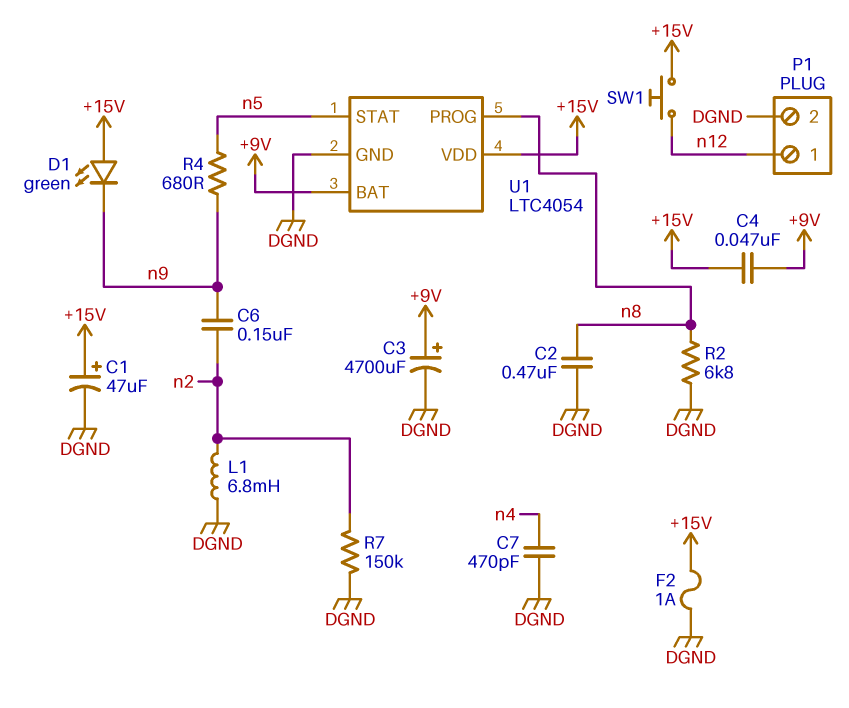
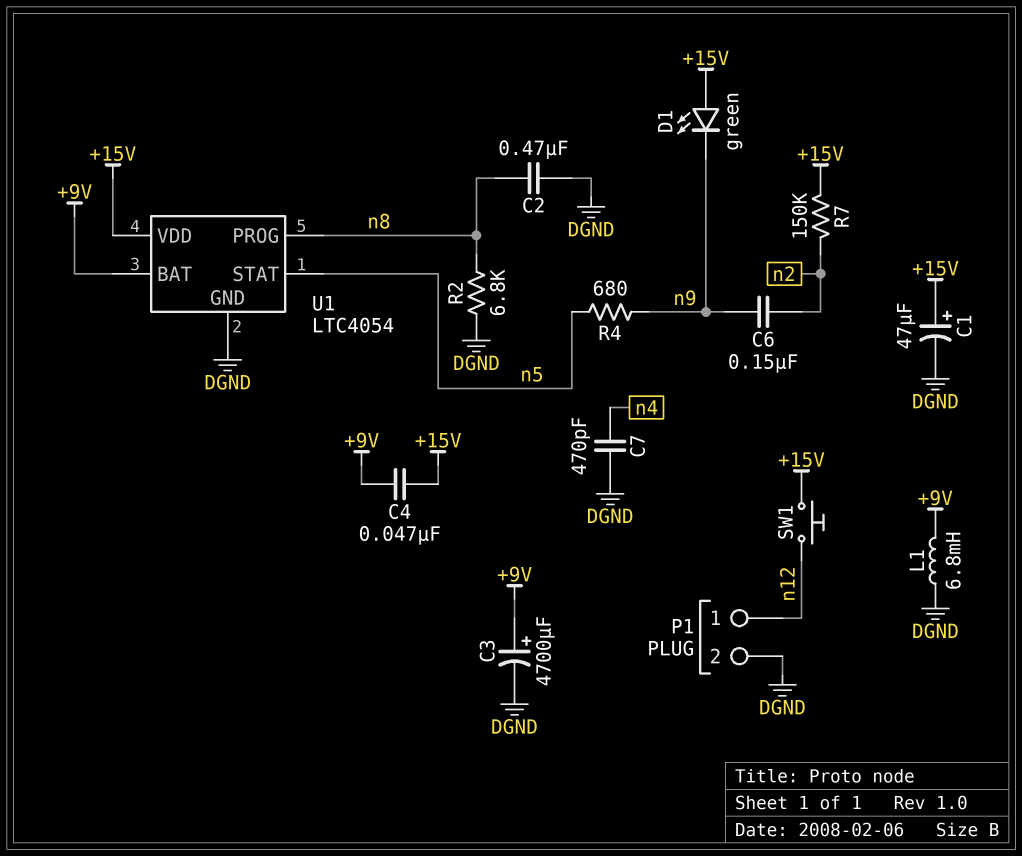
F2: 1A (+15V, DGND) -> none
L1: 6.8mH (DGND, n2) -> 6.8mH (+9V, DGND)
R7: 150k (DGND, n2) -> 150k (+15V, n2)

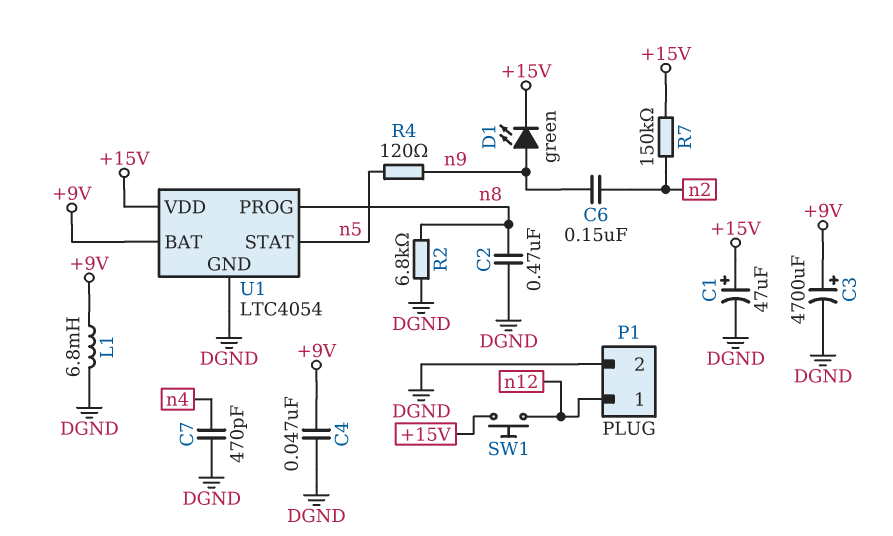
C4: 47nF (+9V, +15V) -> 47nF (+9V, DGND)
D1: LED green (A +15V, K n9) -> LED green (A n9, K +15V)
R4: 680 (n5, n9) -> 120 (n5, n9)

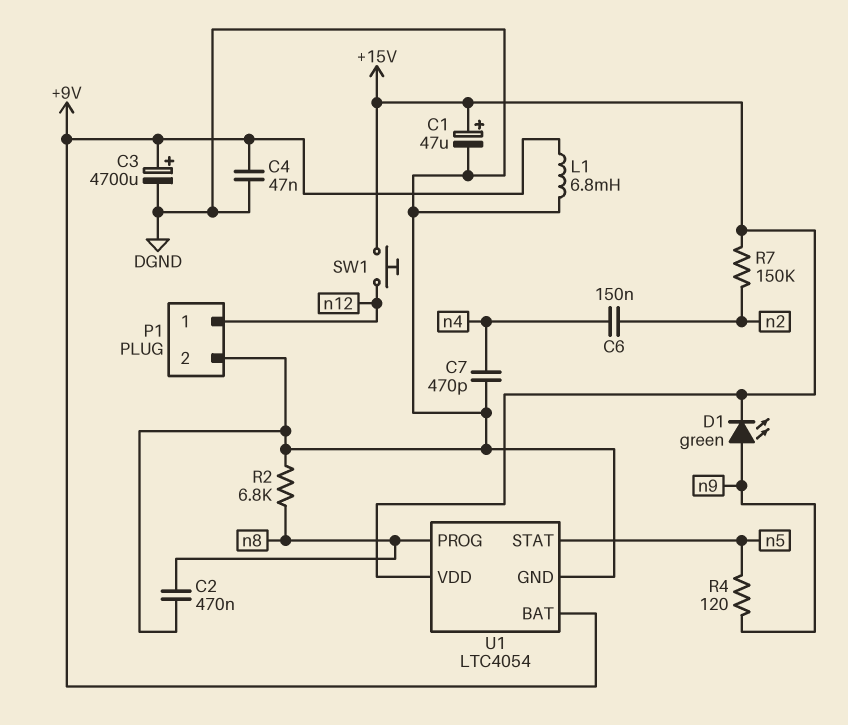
C6: 150nF (n2, n9) -> 150nF (n2, n4)

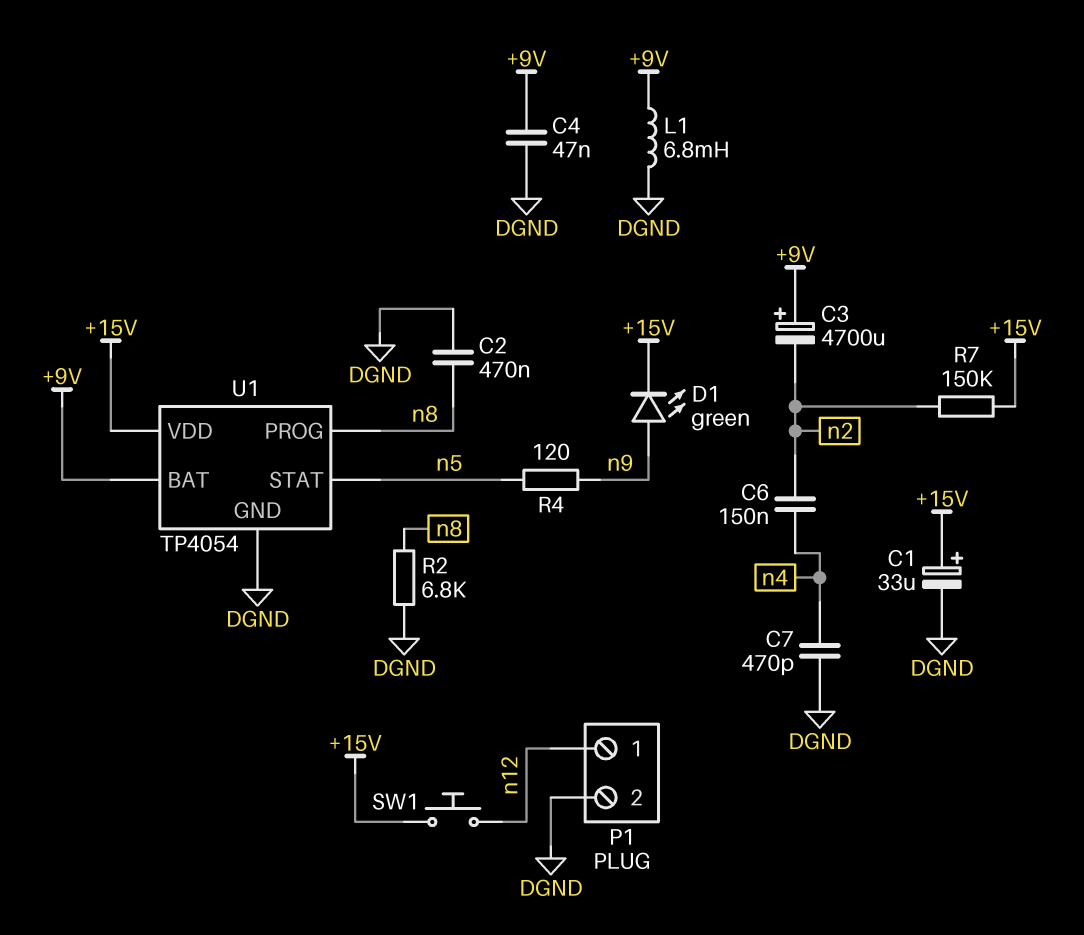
C1: 47uF (plus +15V, minus DGND) -> 33uF (plus +15V, minus DGND)
C3: 4700uF (plus +9V, minus DGND) -> 4700uF (plus +9V, minus n2)
U1: LTC4054 -> TP4054

